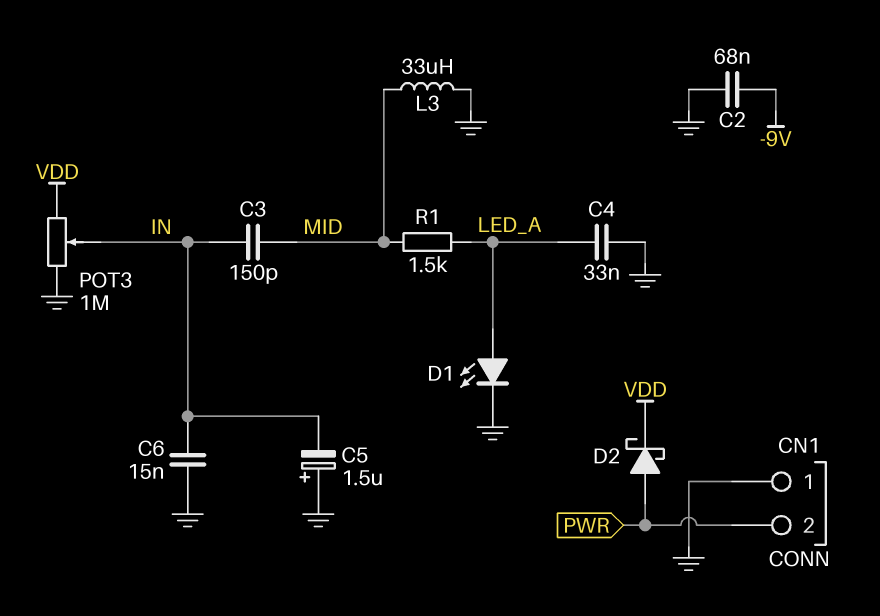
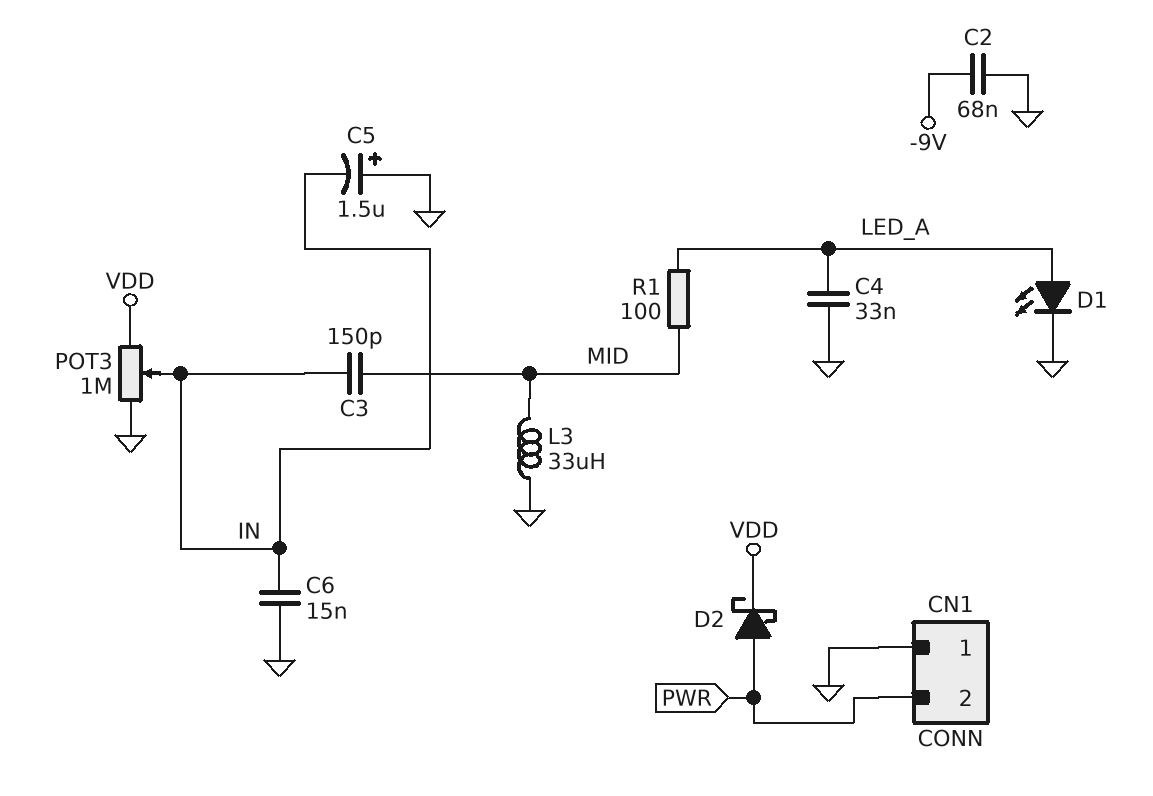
R1: 1.5k (LED_A, MID) -> 100 (LED_A, MID)

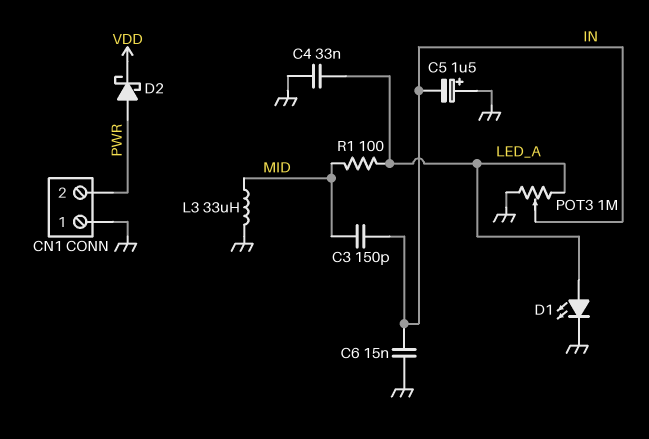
C2: 68nF (-9V, GND) -> none
POT3: 1M (GND, VDD, wiper IN) -> 1M (GND, LED_A, wiper IN)

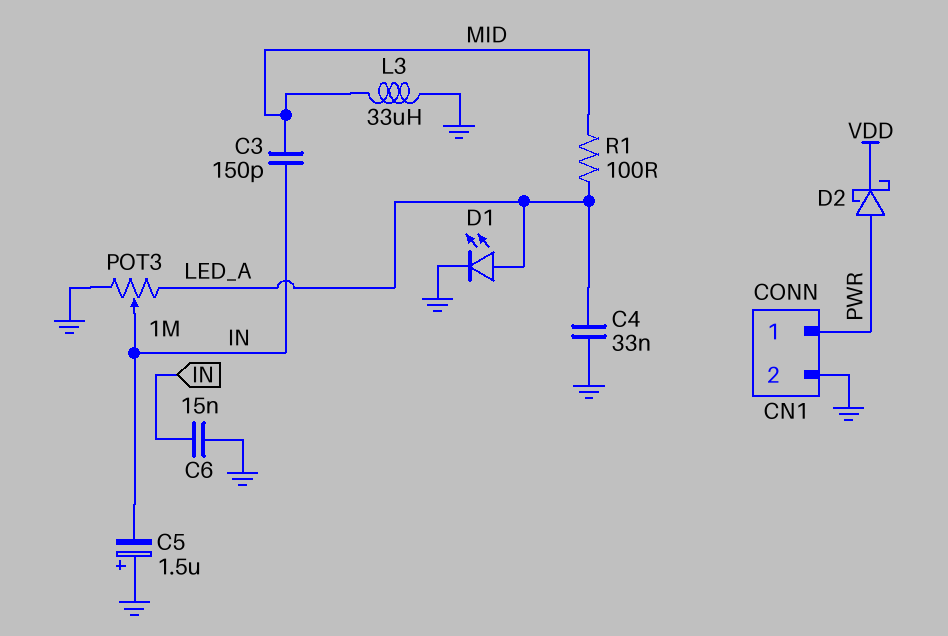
CN1 pin 1: GND -> PWR
CN1 pin 2: PWR -> GND

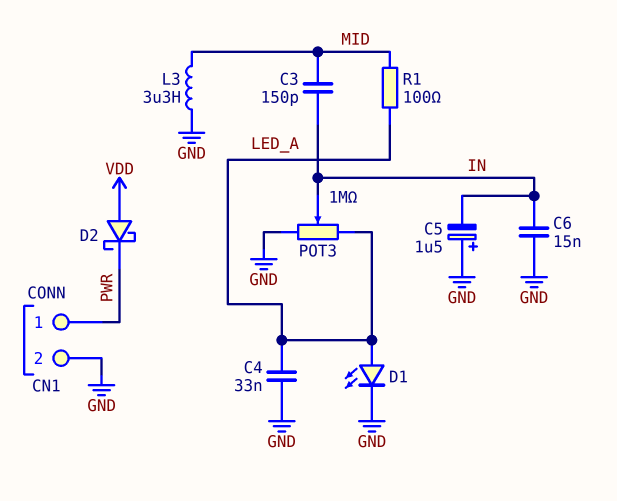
D2: schottky (A PWR, K VDD) -> schottky (A VDD, K PWR)
L3: 33uH (GND, MID) -> 3.3uH (GND, MID)

